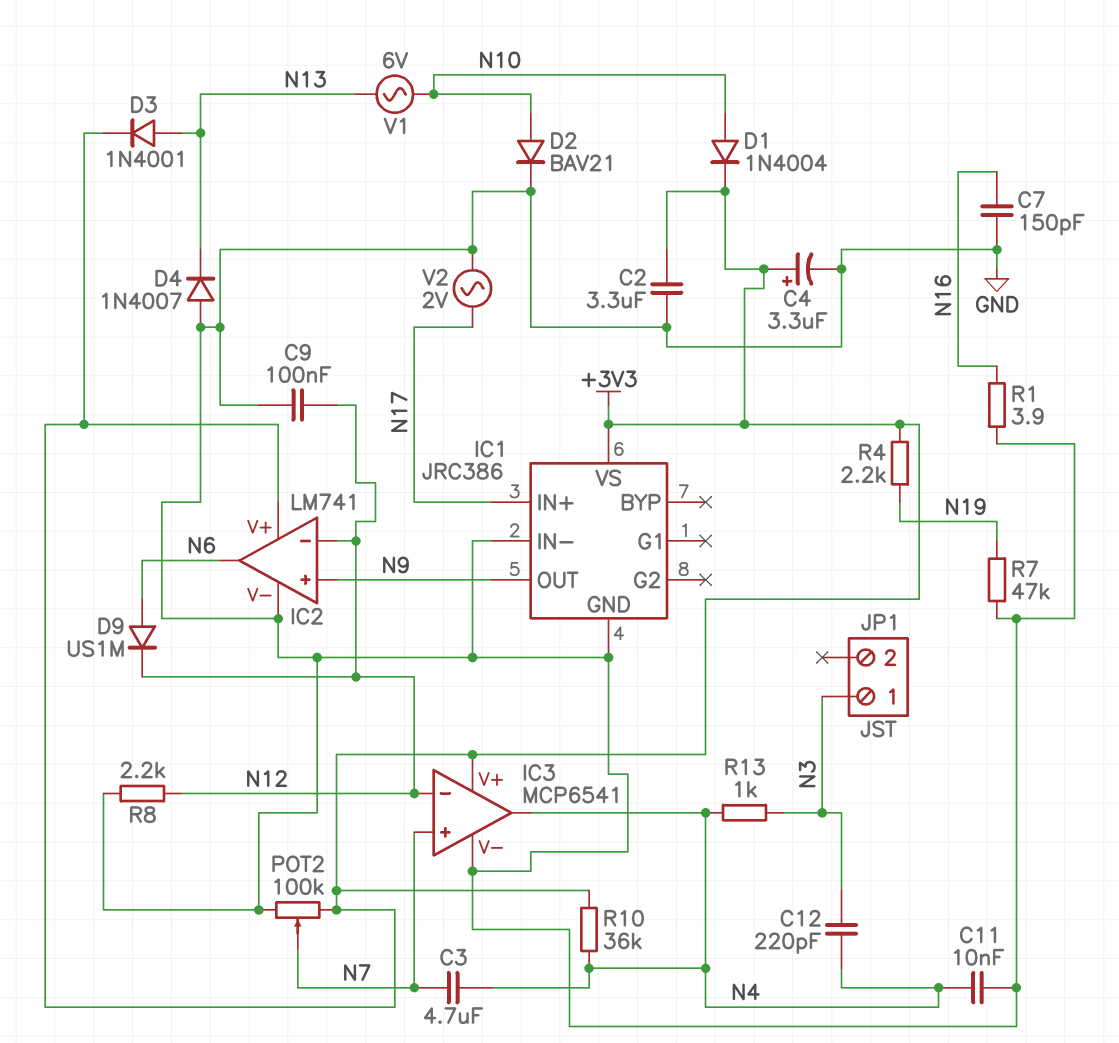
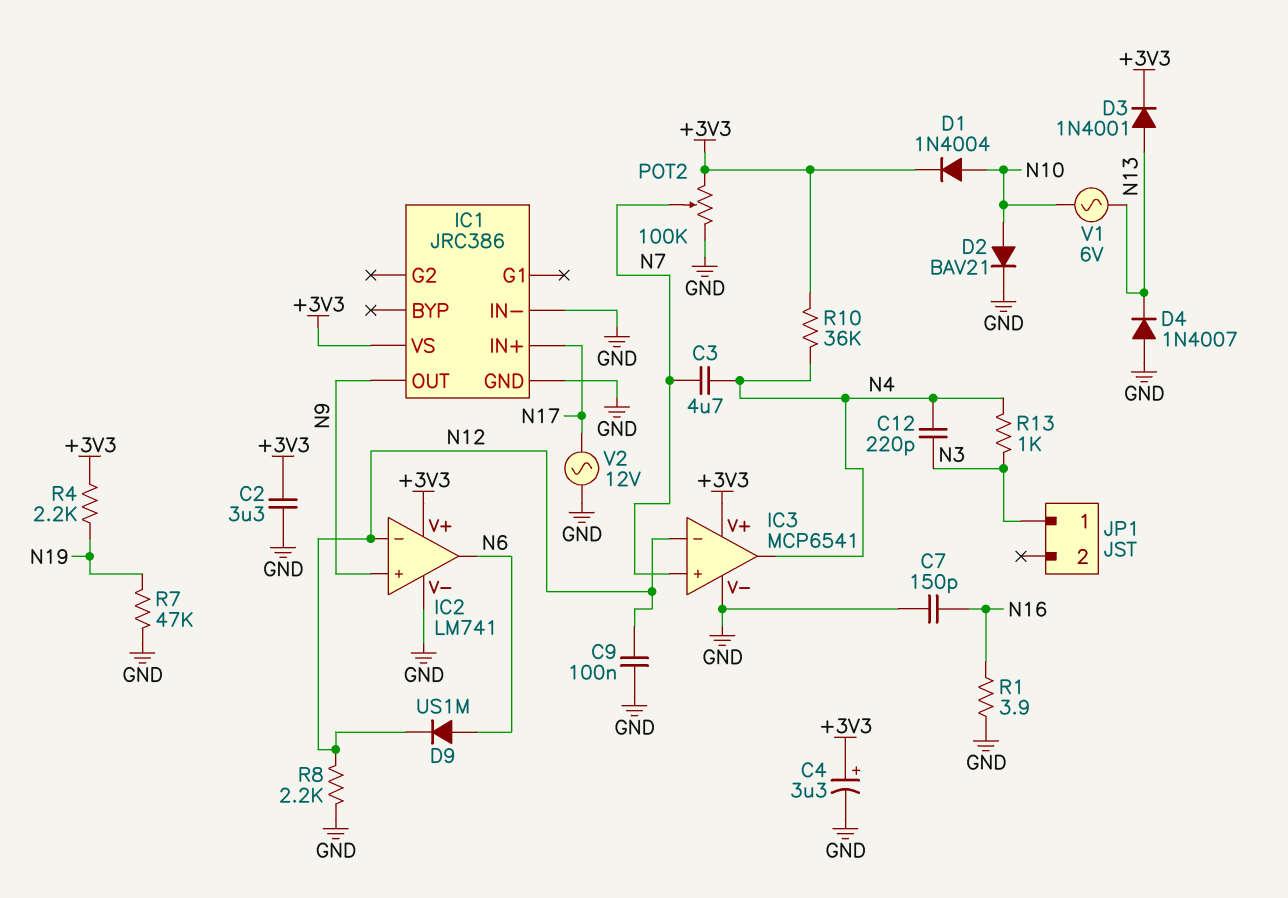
C11: 10nF (GND, N4) -> none
V2: AC 2V (GND, N17) -> AC 12V (GND, N17)

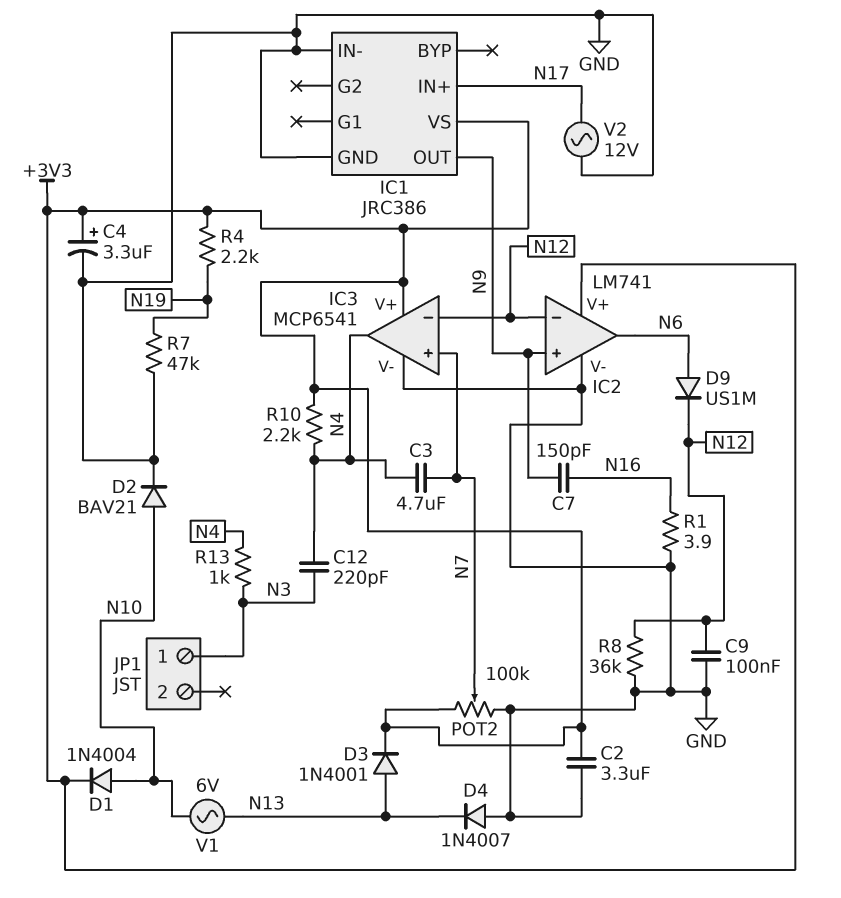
C7: 150pF (GND, N16) -> 150pF (N9, N16)
R8: 2.2k (GND, N12) -> 36k (GND, N12)
R10: 36k (+3V3, N4) -> 2.2k (+3V3, N4)

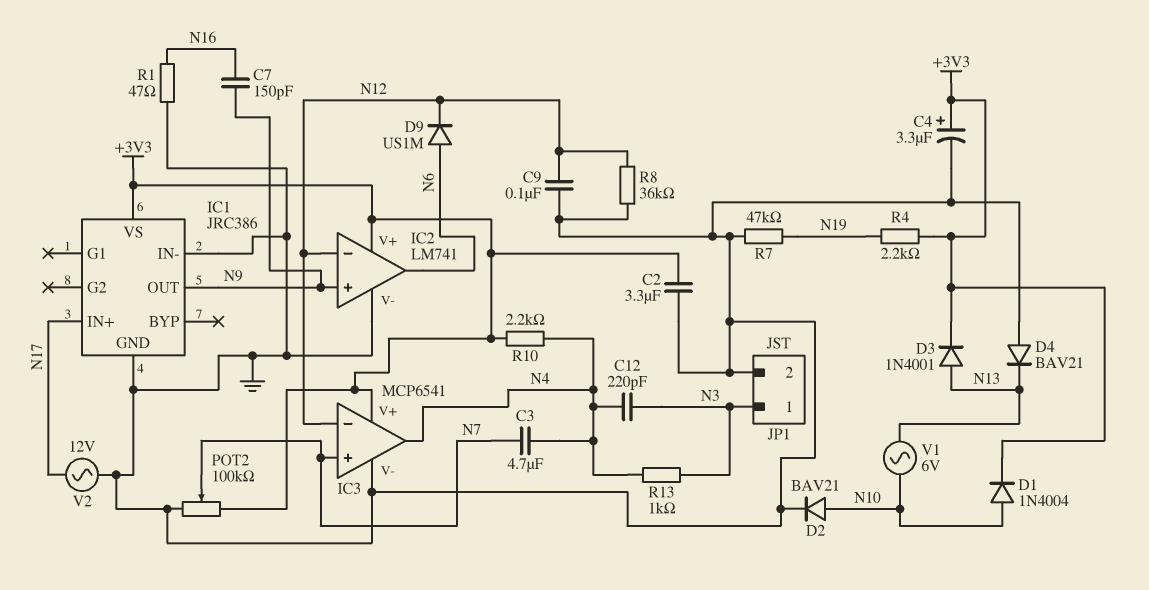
D4: diode 1N4007 (A GND, K N13) -> diode BAV21 (A GND, K N13)
JP1 pin 2: none -> GND
R1: 3.9 (GND, N16) -> 47 (GND, N16)

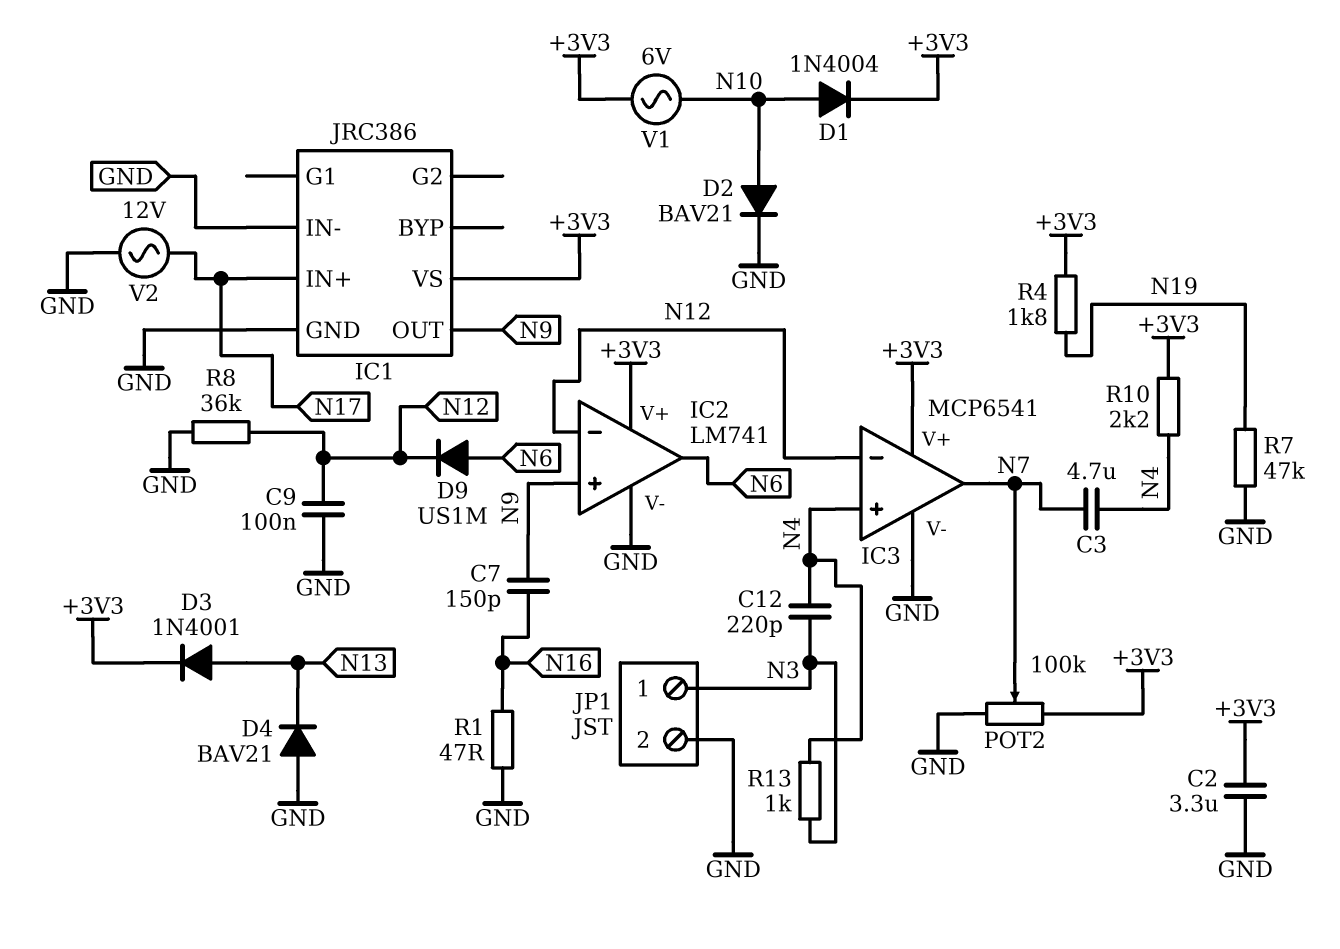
C4: 3.3uF (plus +3V3, minus GND) -> none
IC3 pin in+: N7 -> N4
IC3 pin out: N4 -> N7
R4: 2.2k (+3V3, N19) -> 1.8k (+3V3, N19)
V1: AC 6V (N10, N13) -> AC 6V (+3V3, N10)

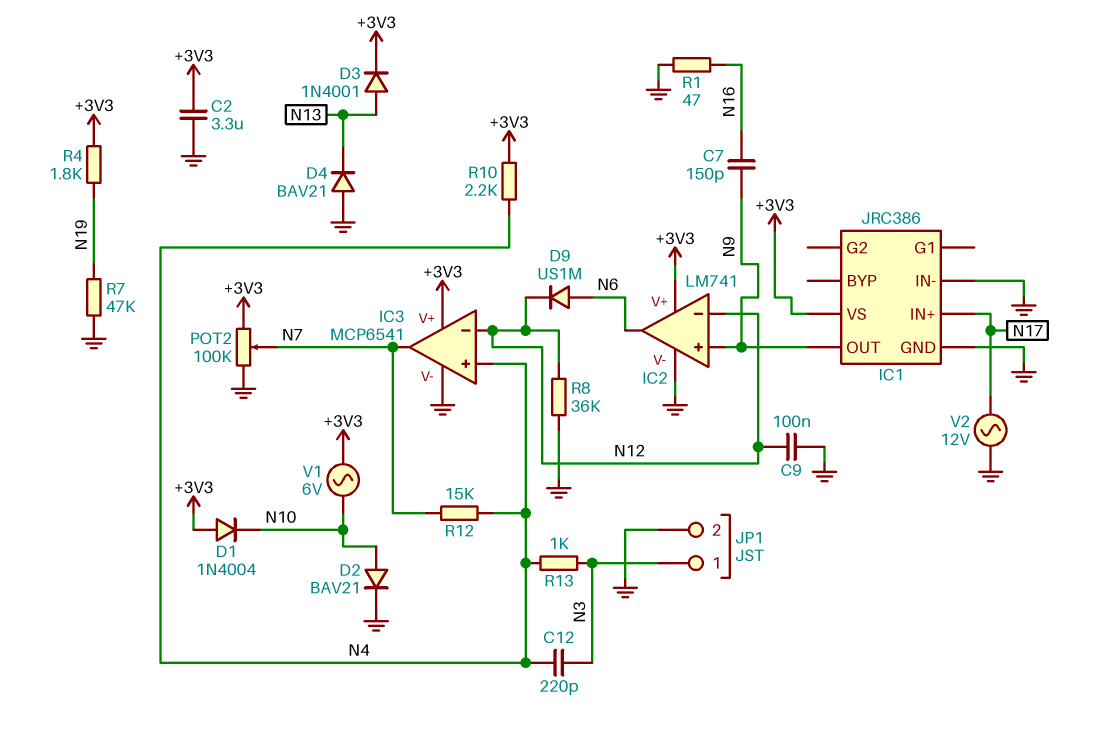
C3: 4.7uF (N4, N7) -> none
D1: diode 1N4004 (A N10, K +3V3) -> diode 1N4004 (A +3V3, K N10)
R12: none -> 15k (N4, N7)

